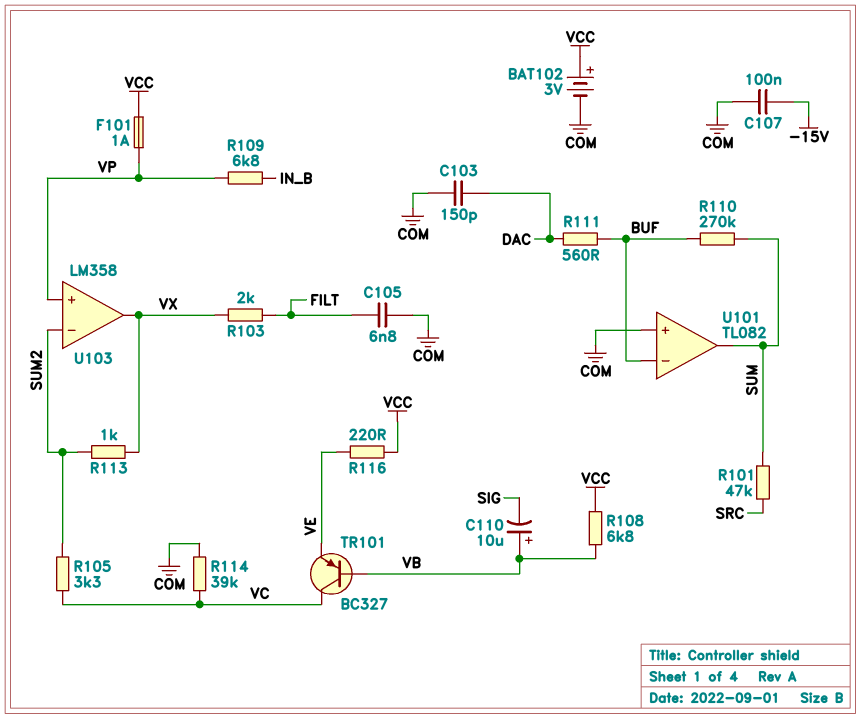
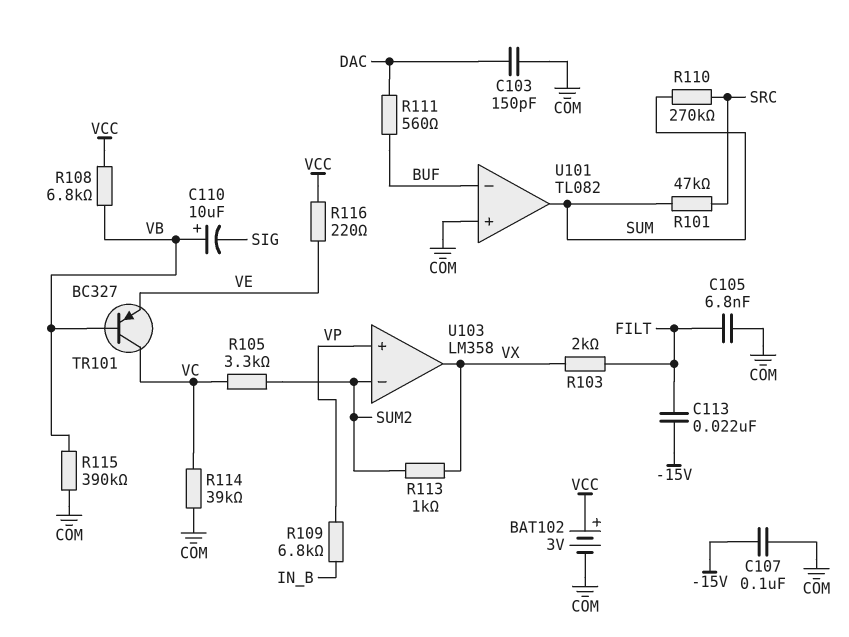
C113: none -> 22nF (-15V, FILT)
F101: 1A (VCC, VP) -> none
R110: 270k (BUF, SUM) -> 270k (SRC, SUM)
R115: none -> 390k (COM, VB)

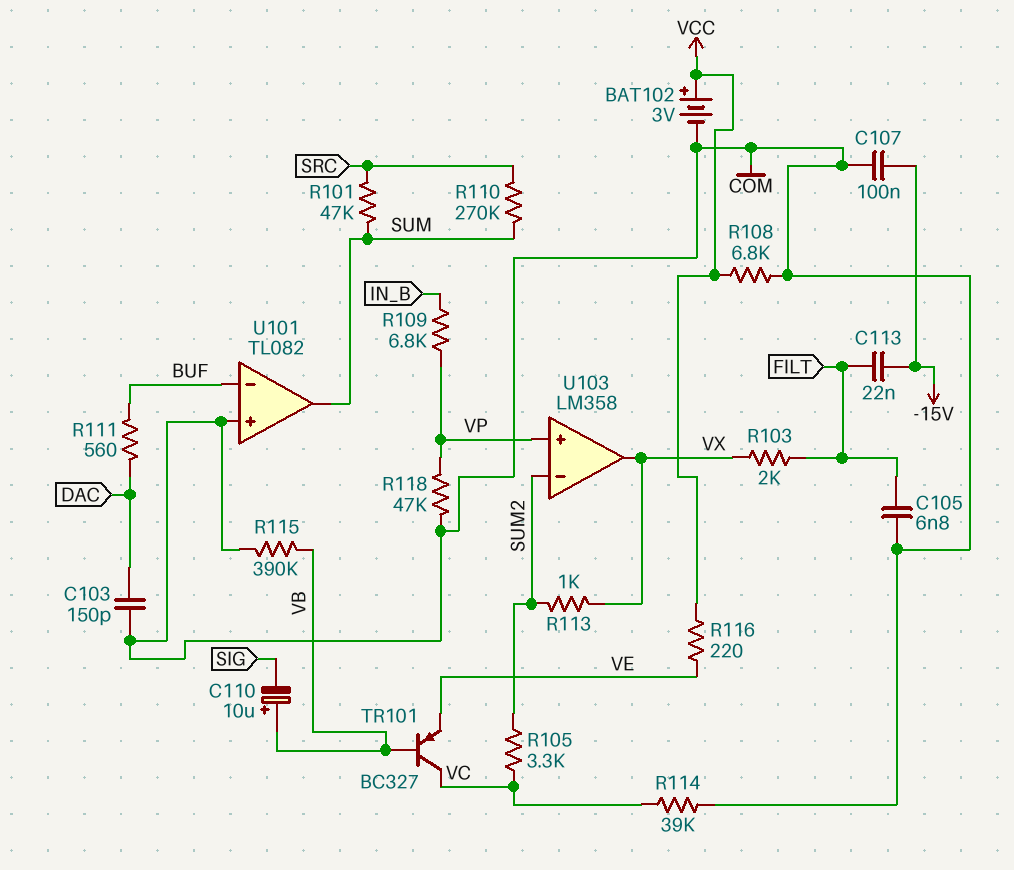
R108: 6.8k (VB, VCC) -> 6.8k (COM, VCC)
R118: none -> 47k (COM, VP)

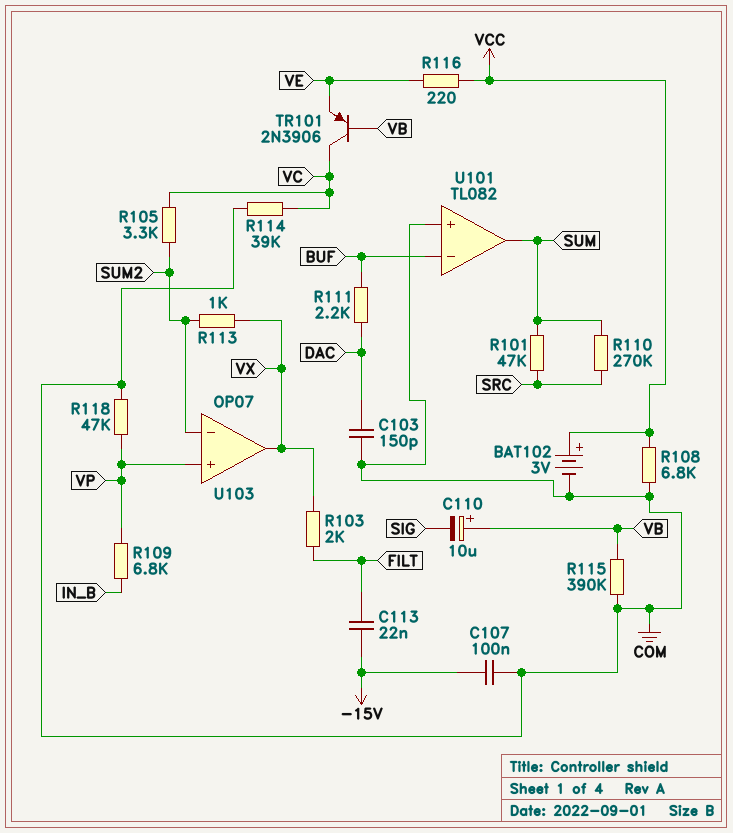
C105: 6.8nF (COM, FILT) -> none
R111: 560 (BUF, DAC) -> 2.2k (BUF, DAC)
TR101: PNP BC327 (B VB, C VC, E VE) -> PNP 2N3906 (B VB, C VC, E VE)
U103: LM358 -> OP07

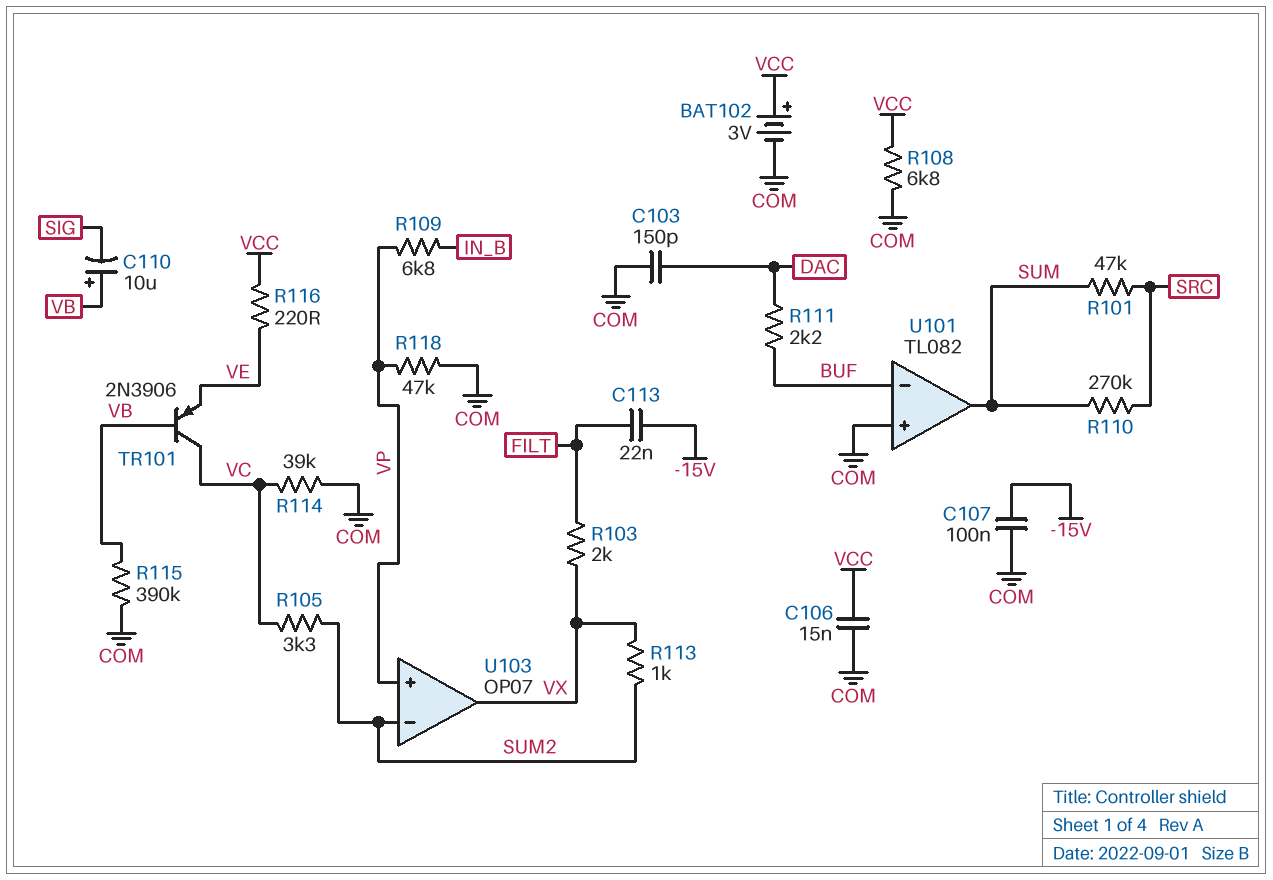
C106: none -> 15nF (COM, VCC)

